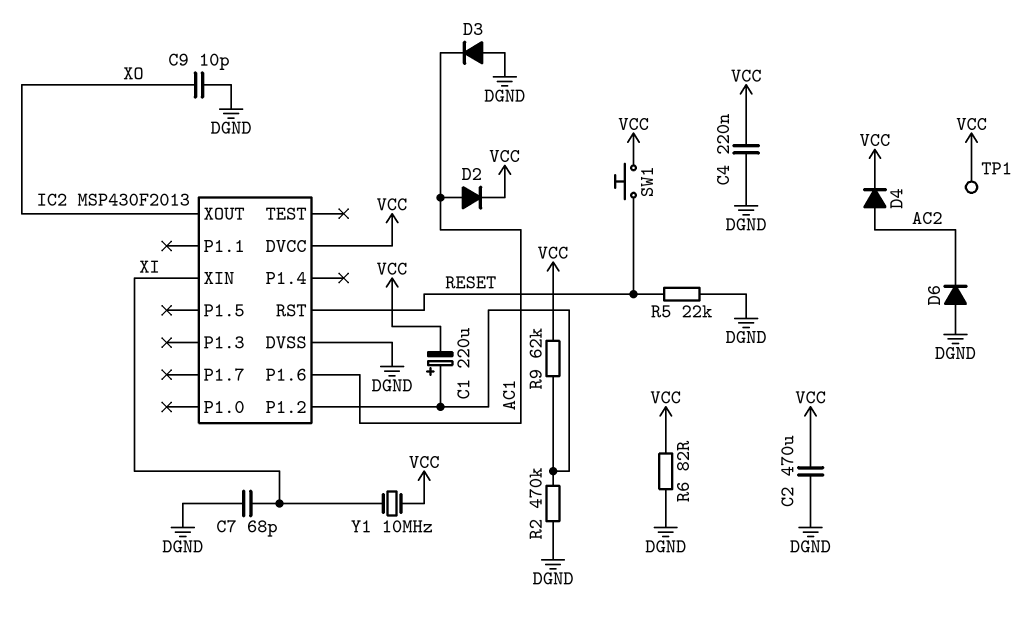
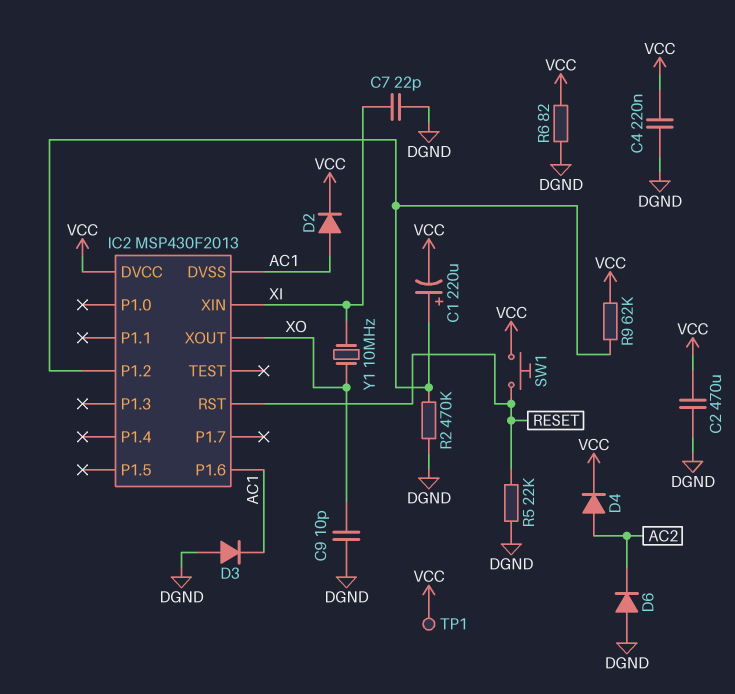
C7: 68pF (DGND, XI) -> 22pF (DGND, XI)
IC2 pin DVSS: DGND -> AC1
Y1: 10MHz (VCC, XI) -> 10MHz (XI, XO)

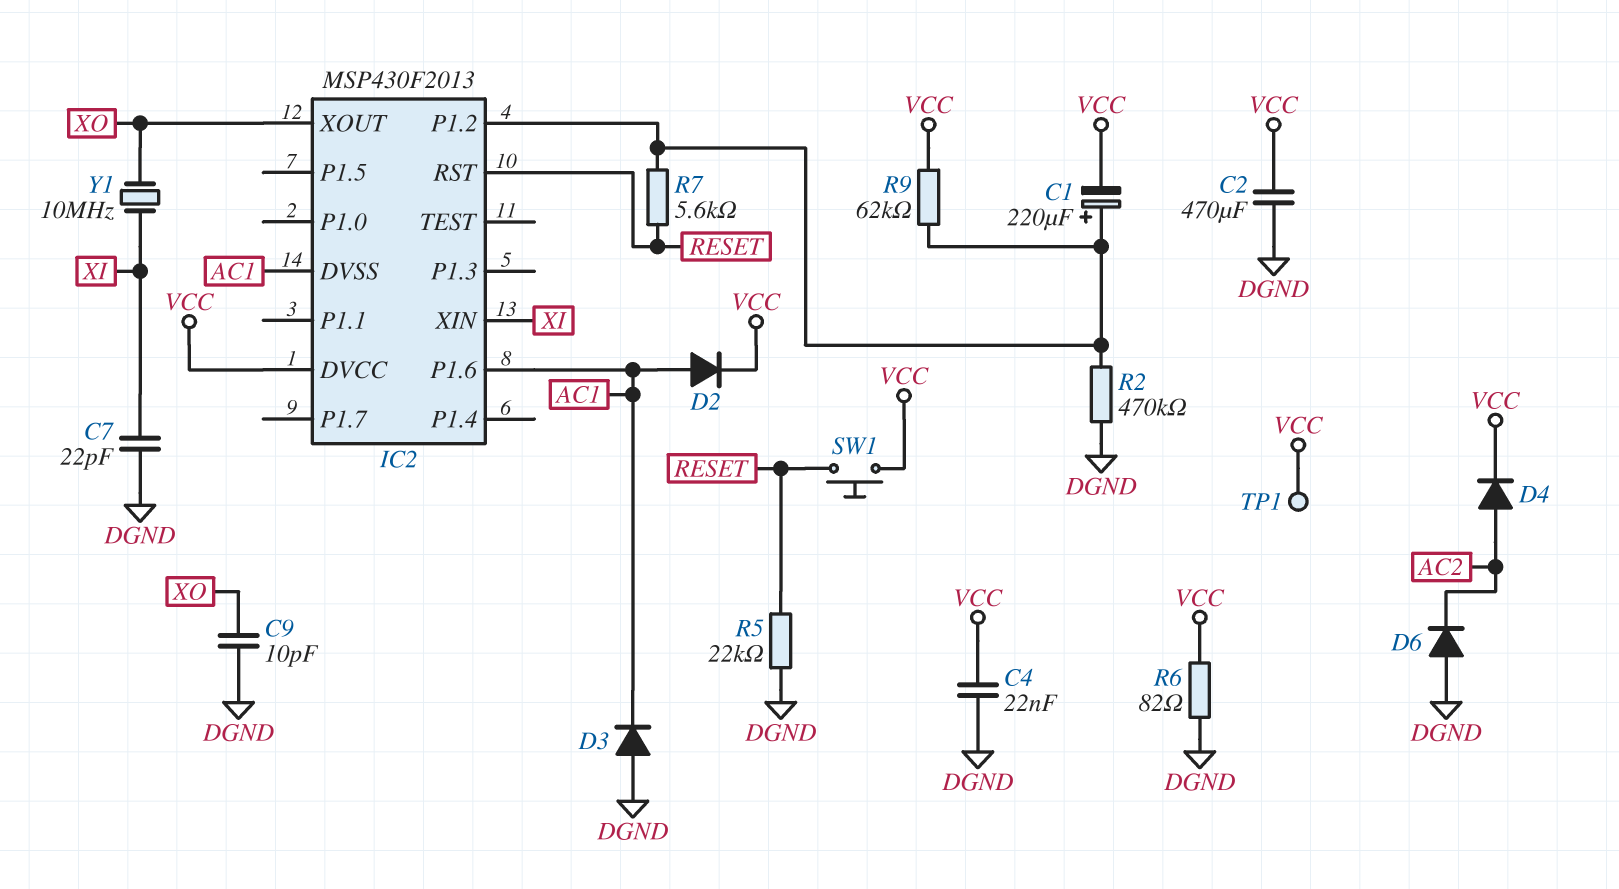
C4: 220nF (DGND, VCC) -> 22nF (DGND, VCC)
R7: none -> 5.6k (IC2/P1.2, RESET)

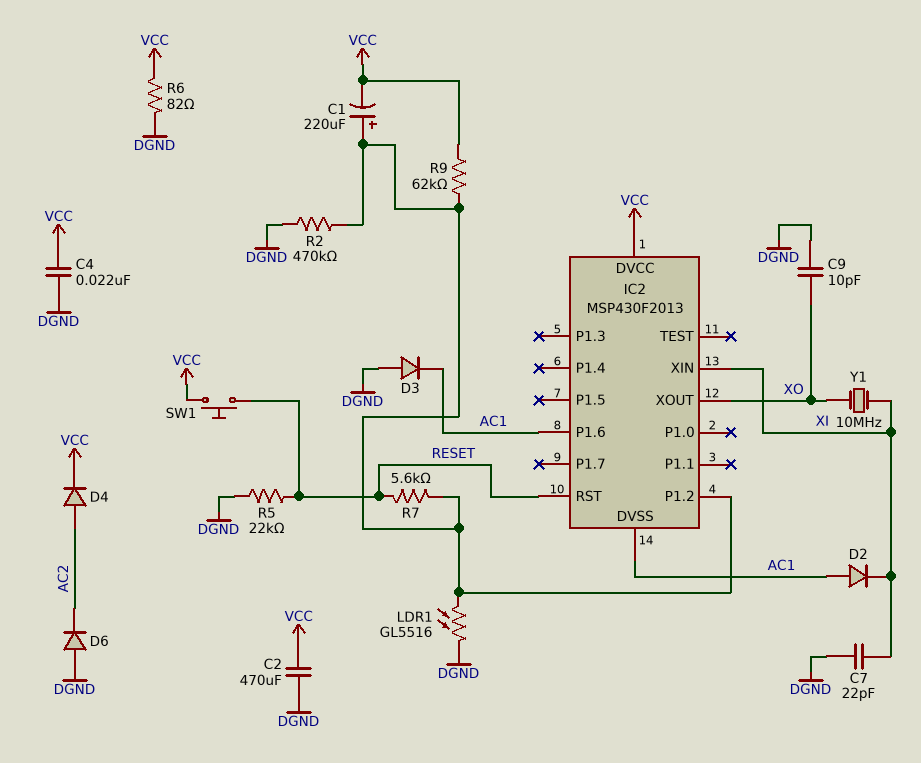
D2: diode (A AC1, K VCC) -> diode (A AC1, K XI)
LDR1: none -> GL5516 (DGND, IC2/P1.2)
TP1: test point (VCC) -> none

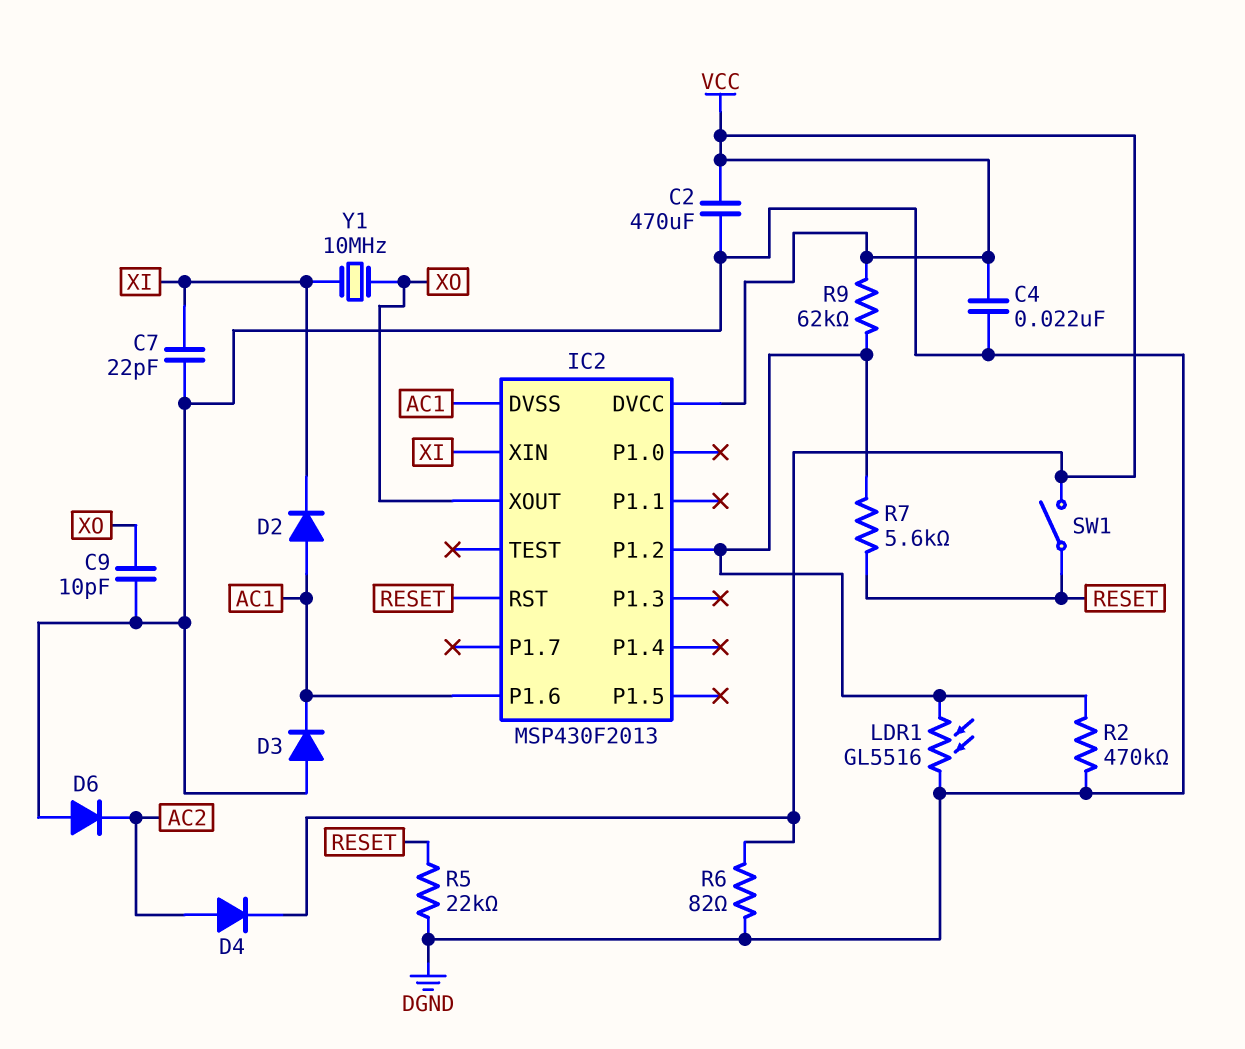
C1: 220uF (plus IC2/P1.2, minus VCC) -> none
SW1: button (RESET, VCC) -> switch (RESET, VCC)

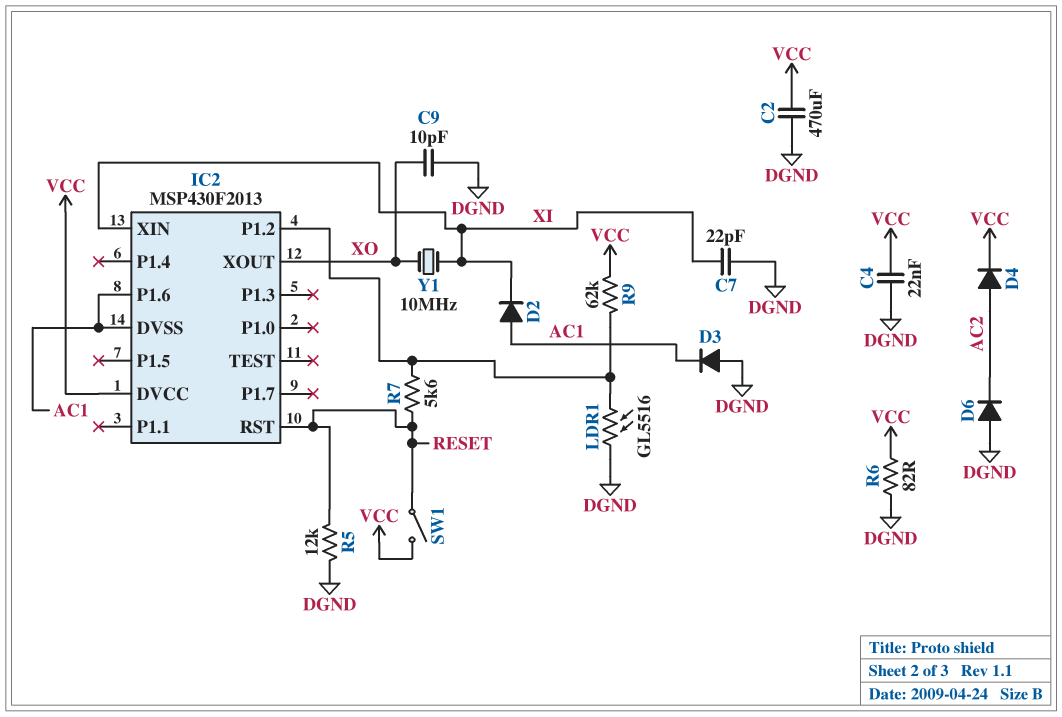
R2: 470k (DGND, IC2/P1.2) -> none
R5: 22k (DGND, RESET) -> 12k (DGND, RESET)

